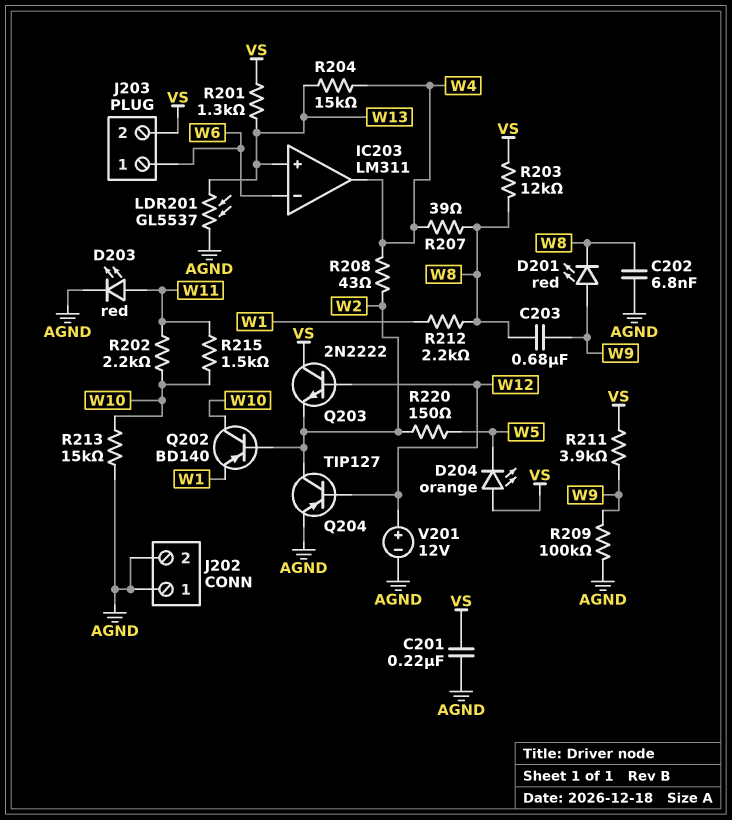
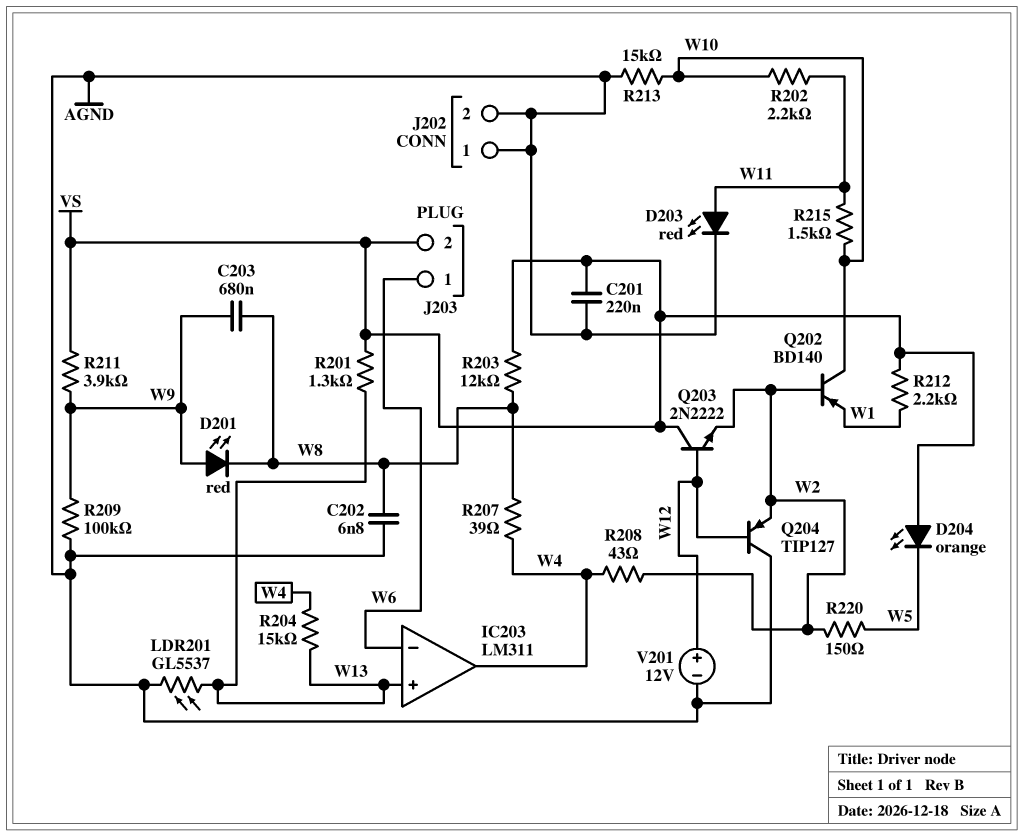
Q204: PNP TIP127 (B W12, C W2, E AGND) -> PNP TIP127 (B W12, C AGND, E W2)
R212: 2.2k (W1, W8) -> 2.2k (VS, W1)

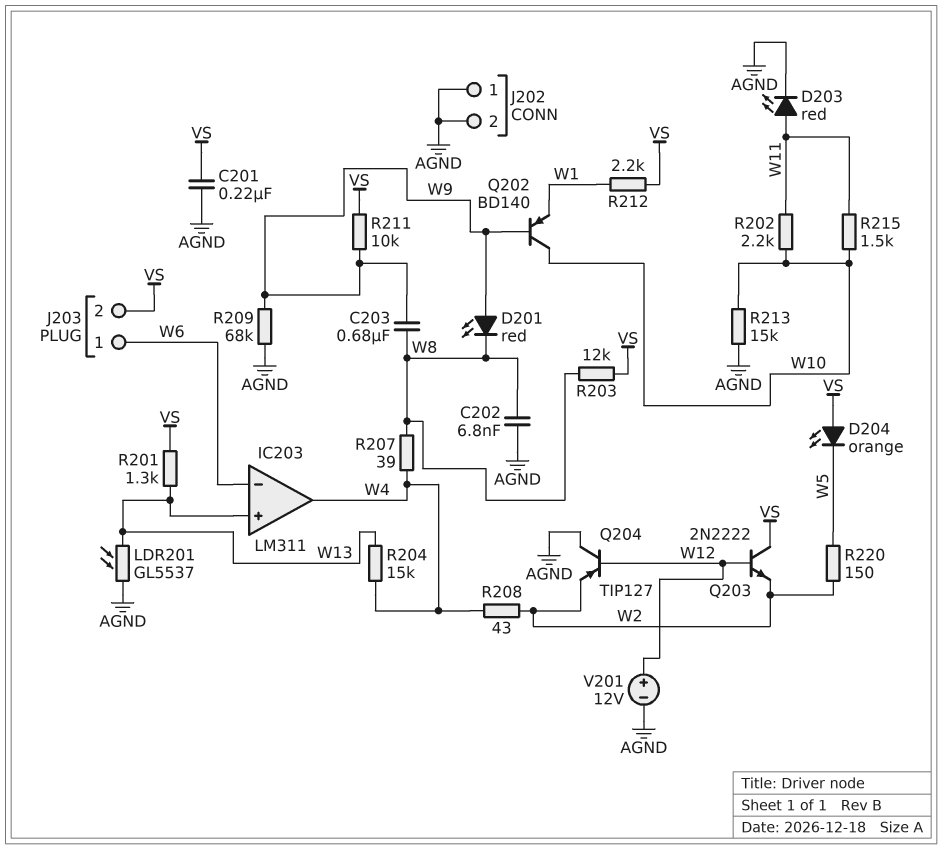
Q202: PNP BD140 (B W2, C W10, E W1) -> PNP BD140 (B W9, C W10, E W1)
R209: 100k (AGND, W9) -> 68k (AGND, W9)
R211: 3.9k (VS, W9) -> 10k (VS, W9)

